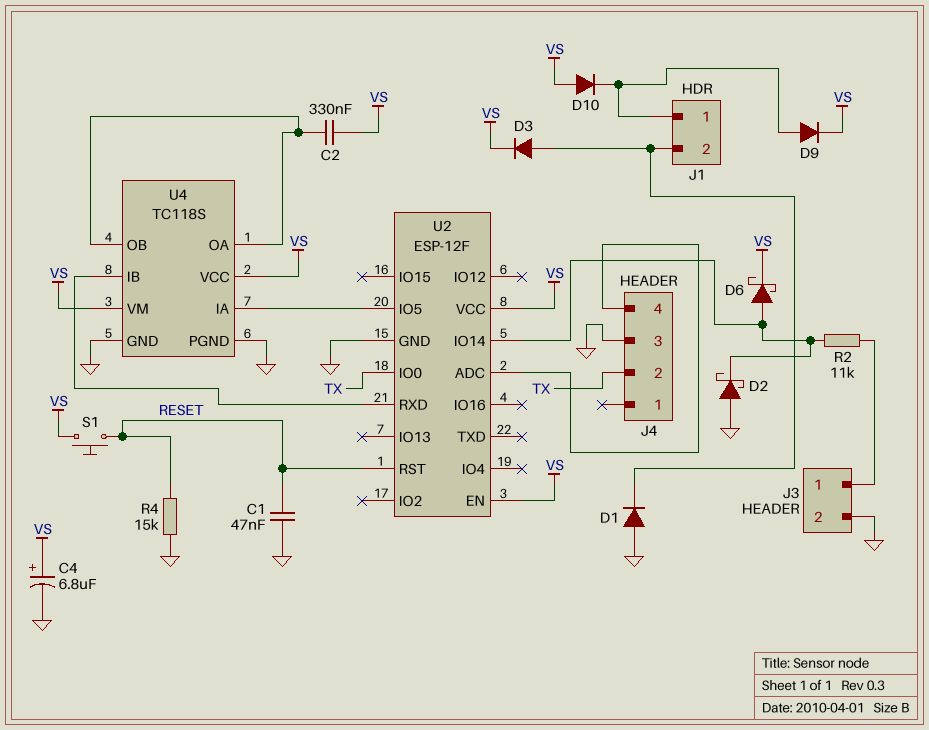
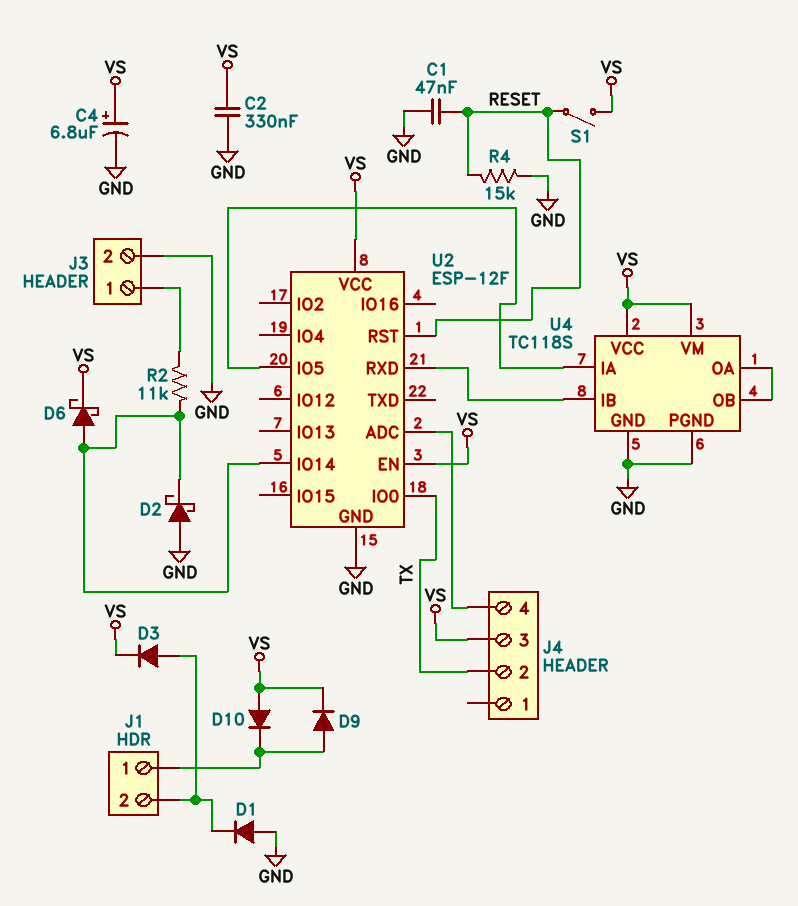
C2: 330nF (U4/OA, VS) -> 330nF (GND, VS)
J4 pin 3: GND -> VS
S1: button (RESET, VS) -> switch (RESET, VS)

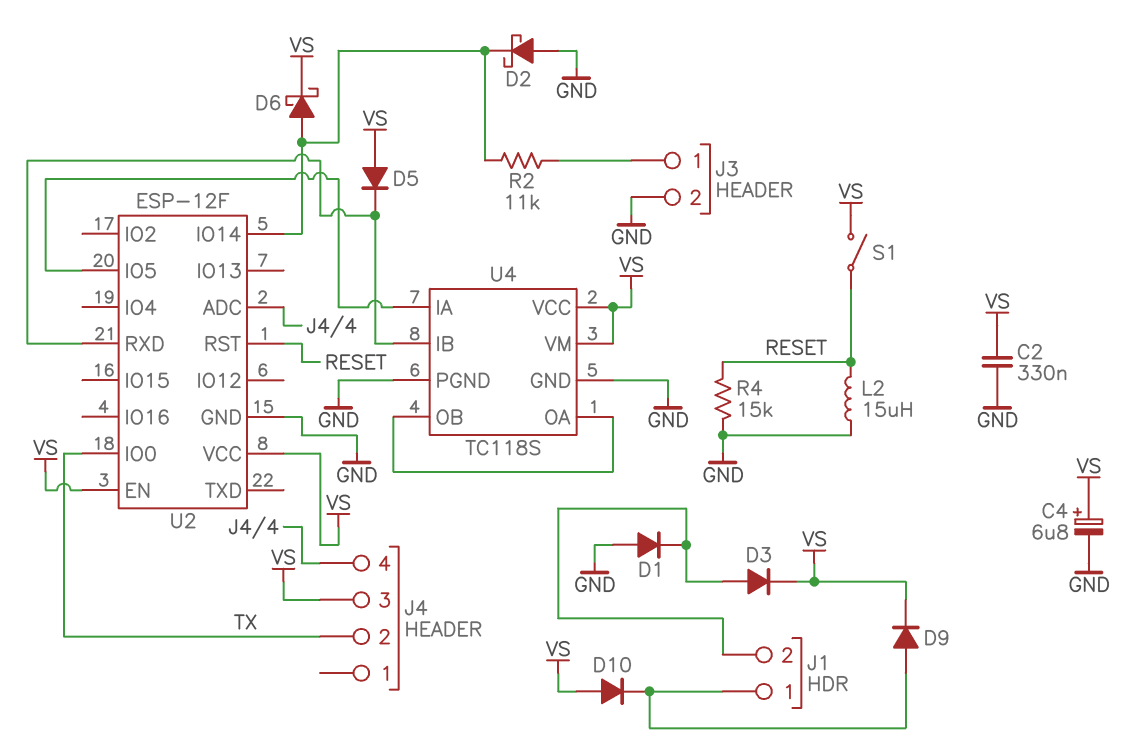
C1: 47nF (GND, RESET) -> none
D5: none -> diode (A VS, K U2/RXD)
L2: none -> 15uH (GND, RESET)

